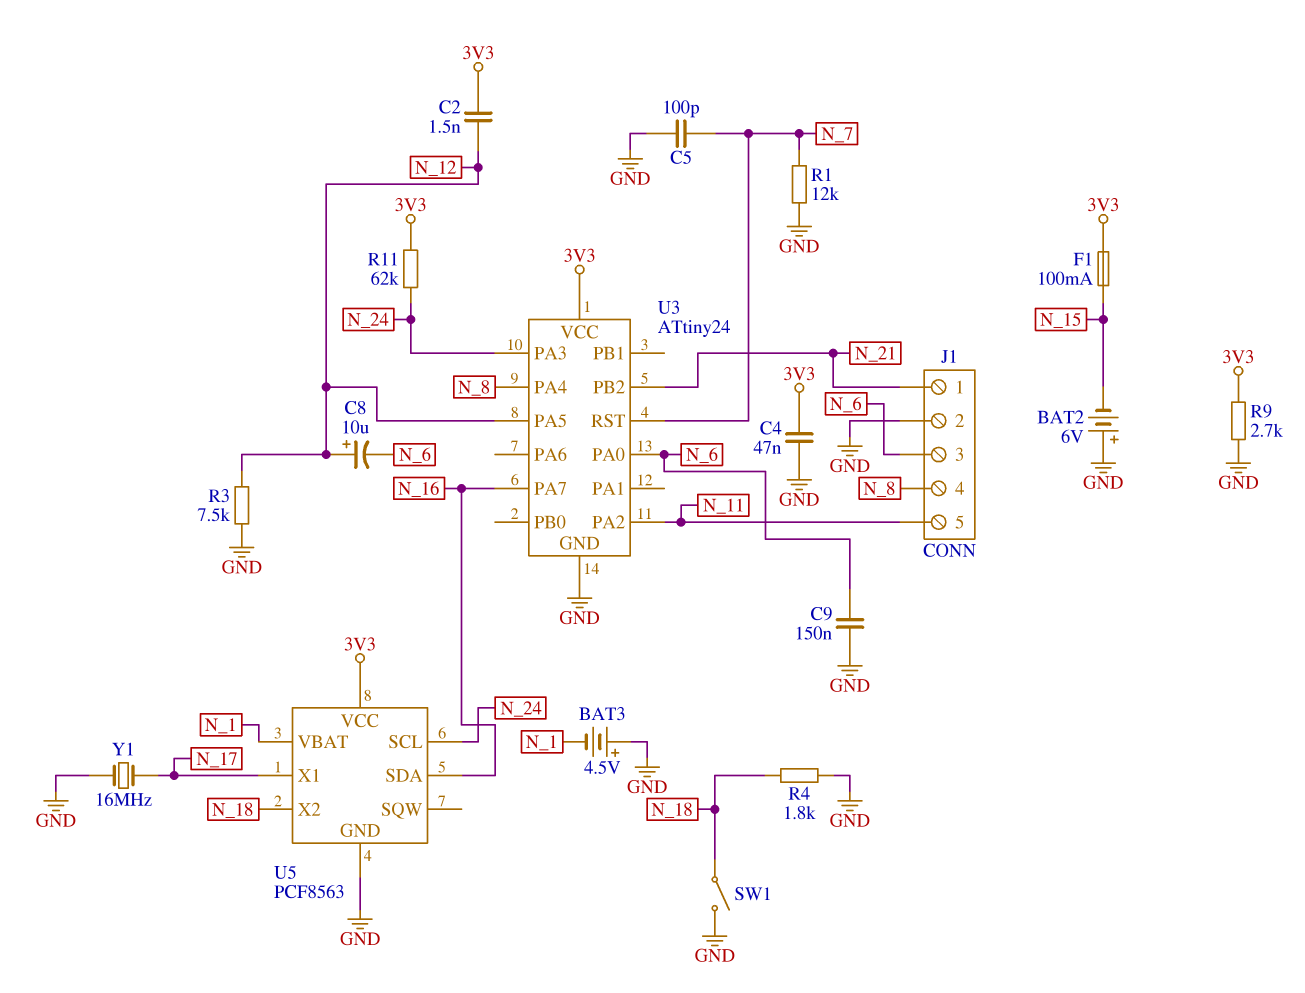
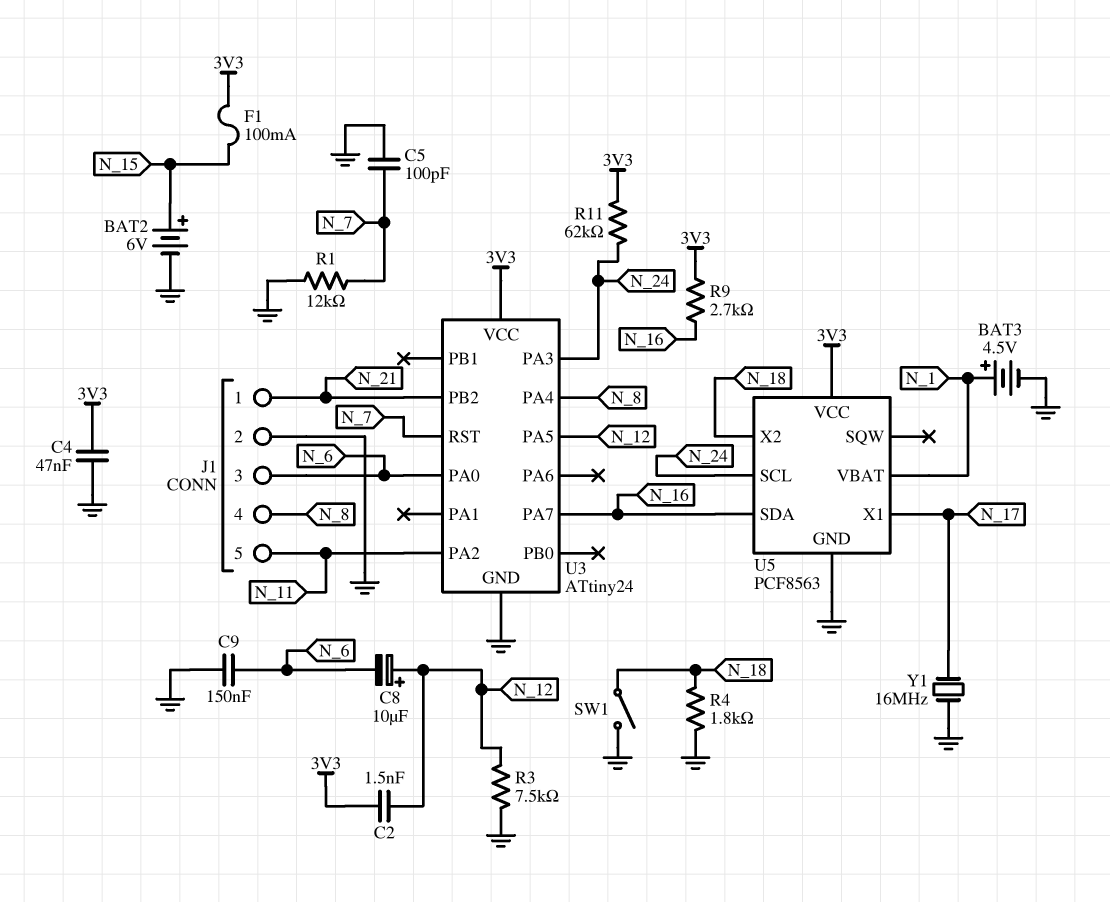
BAT2: 6V (plus GND, minus N_15) -> 6V (plus N_15, minus GND)
BAT3: 4.5V (plus GND, minus N_1) -> 4.5V (plus N_1, minus GND)
R9: 2.7k (3V3, GND) -> 2.7k (3V3, N_16)

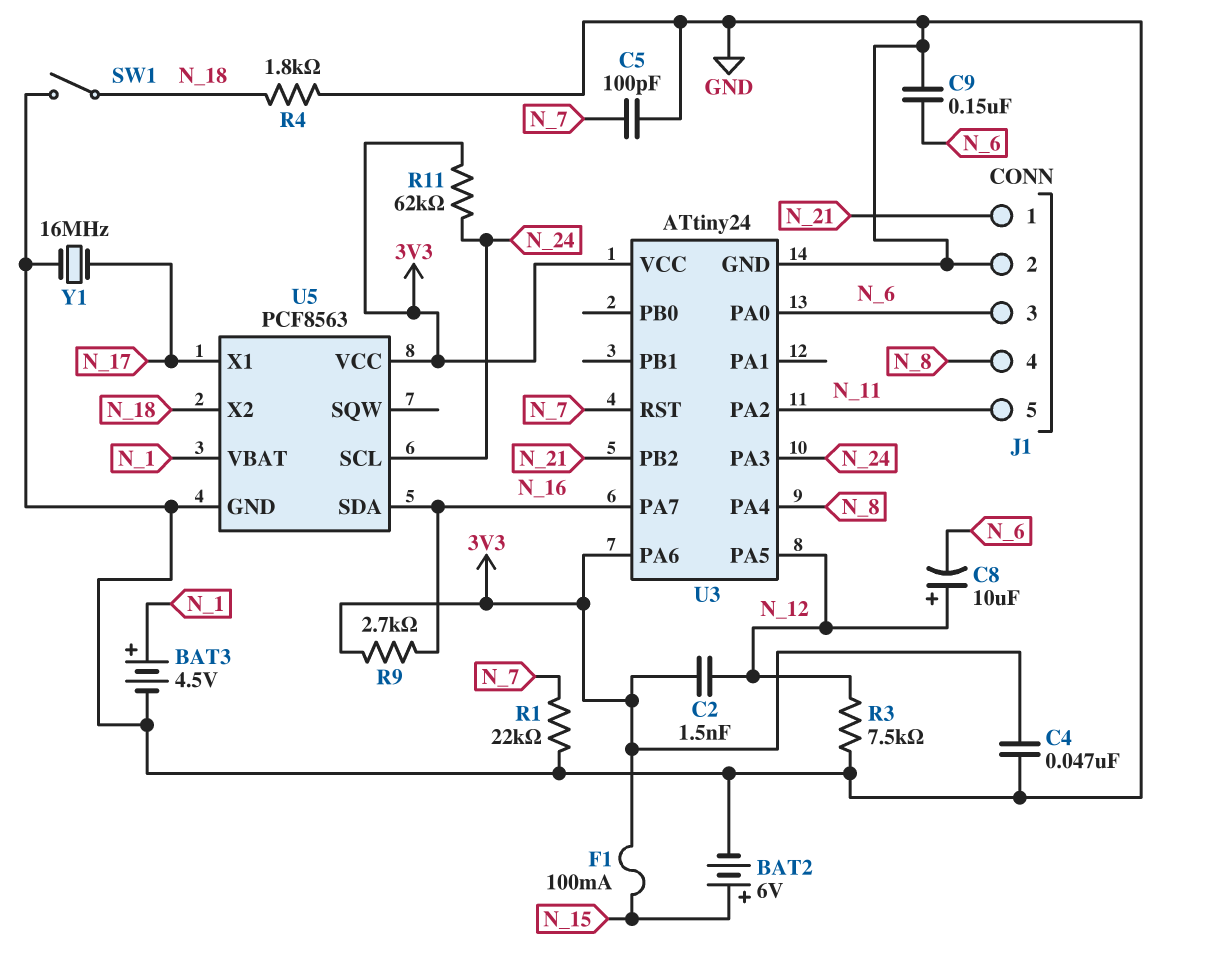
R1: 12k (GND, N_7) -> 22k (GND, N_7)
U3 pin PA6: none -> 3V3

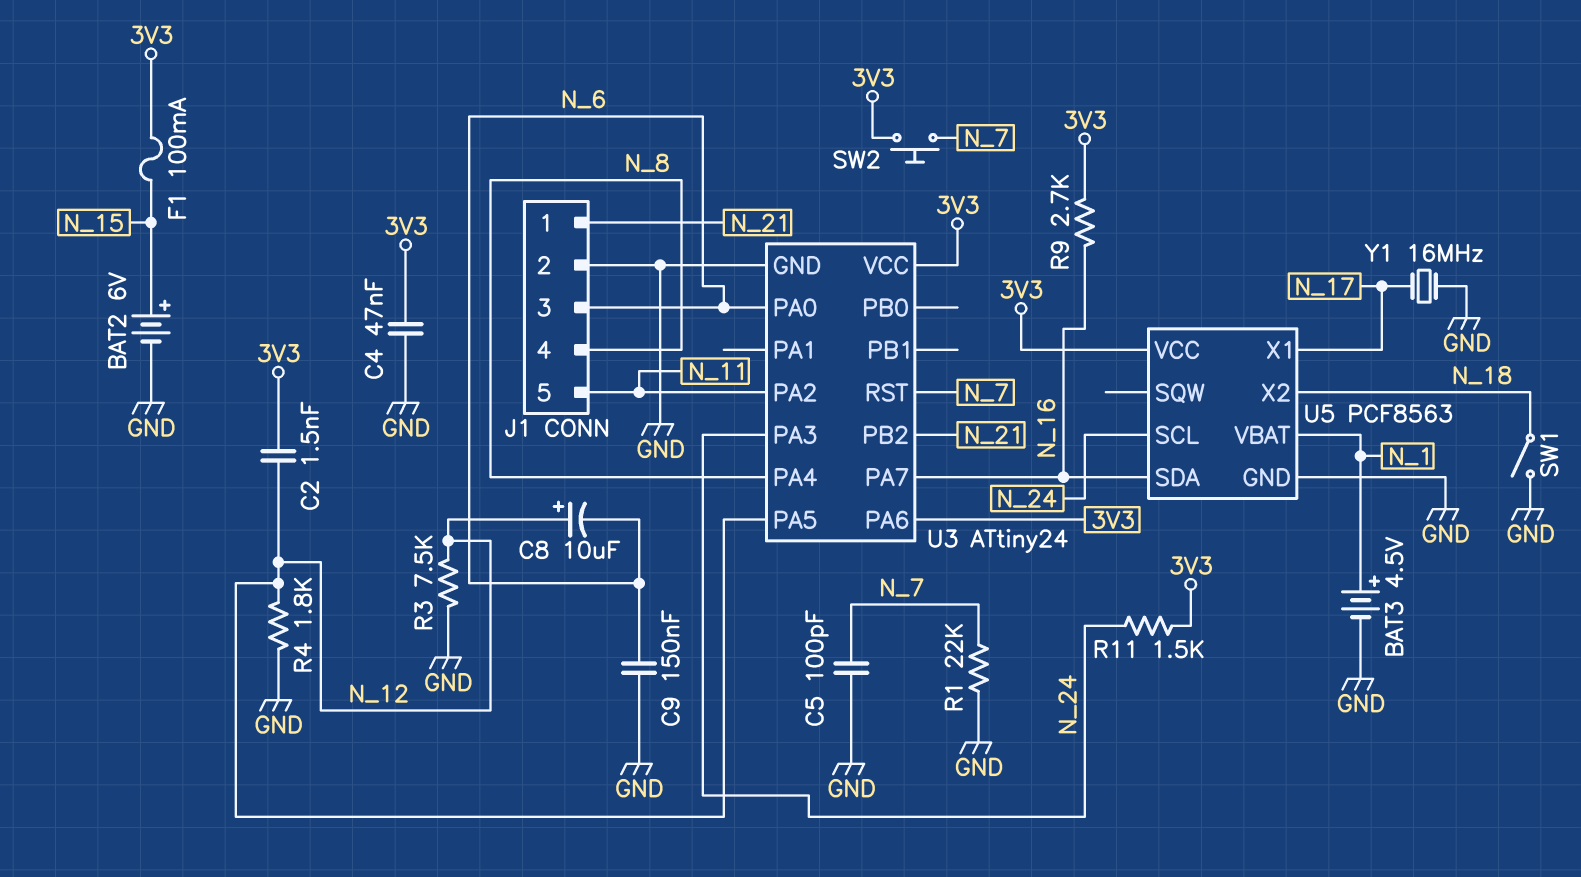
R4: 1.8k (GND, N_18) -> 1.8k (GND, N_12)
R11: 62k (3V3, N_24) -> 1.5k (3V3, N_24)
SW2: none -> button (3V3, N_7)

